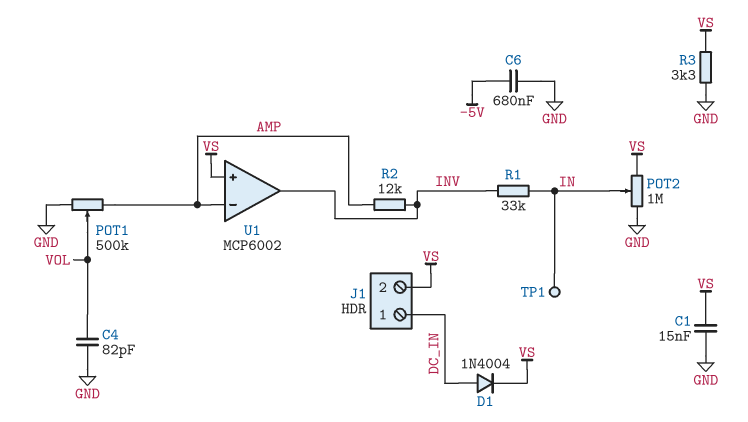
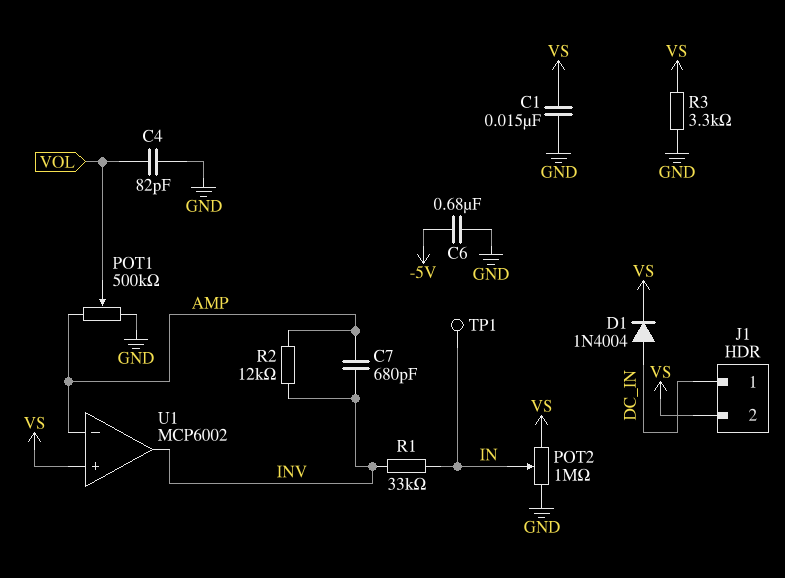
C7: none -> 680pF (AMP, INV)

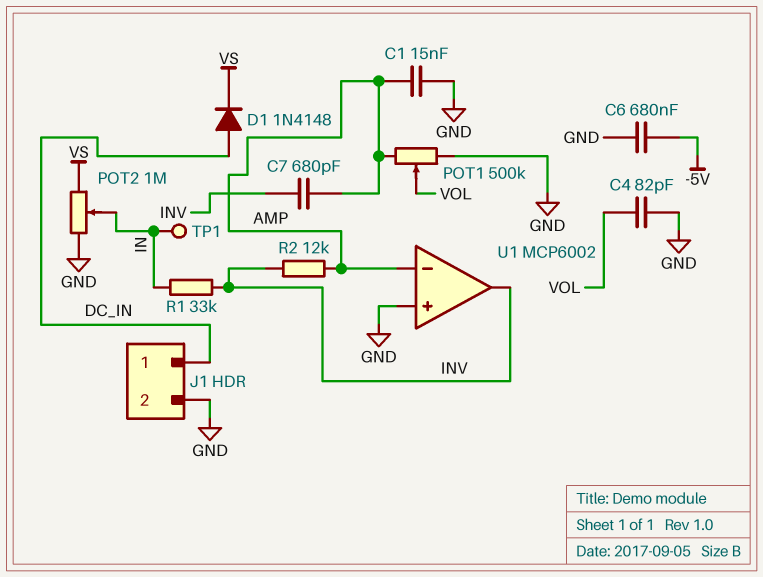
C1: 15nF (GND, VS) -> 15nF (AMP, GND)
D1: diode 1N4004 (A DC_IN, K VS) -> diode 1N4148 (A DC_IN, K VS)
J1 pin 2: VS -> GND
R3: 3.3k (GND, VS) -> none
U1 pin in+: VS -> GND

